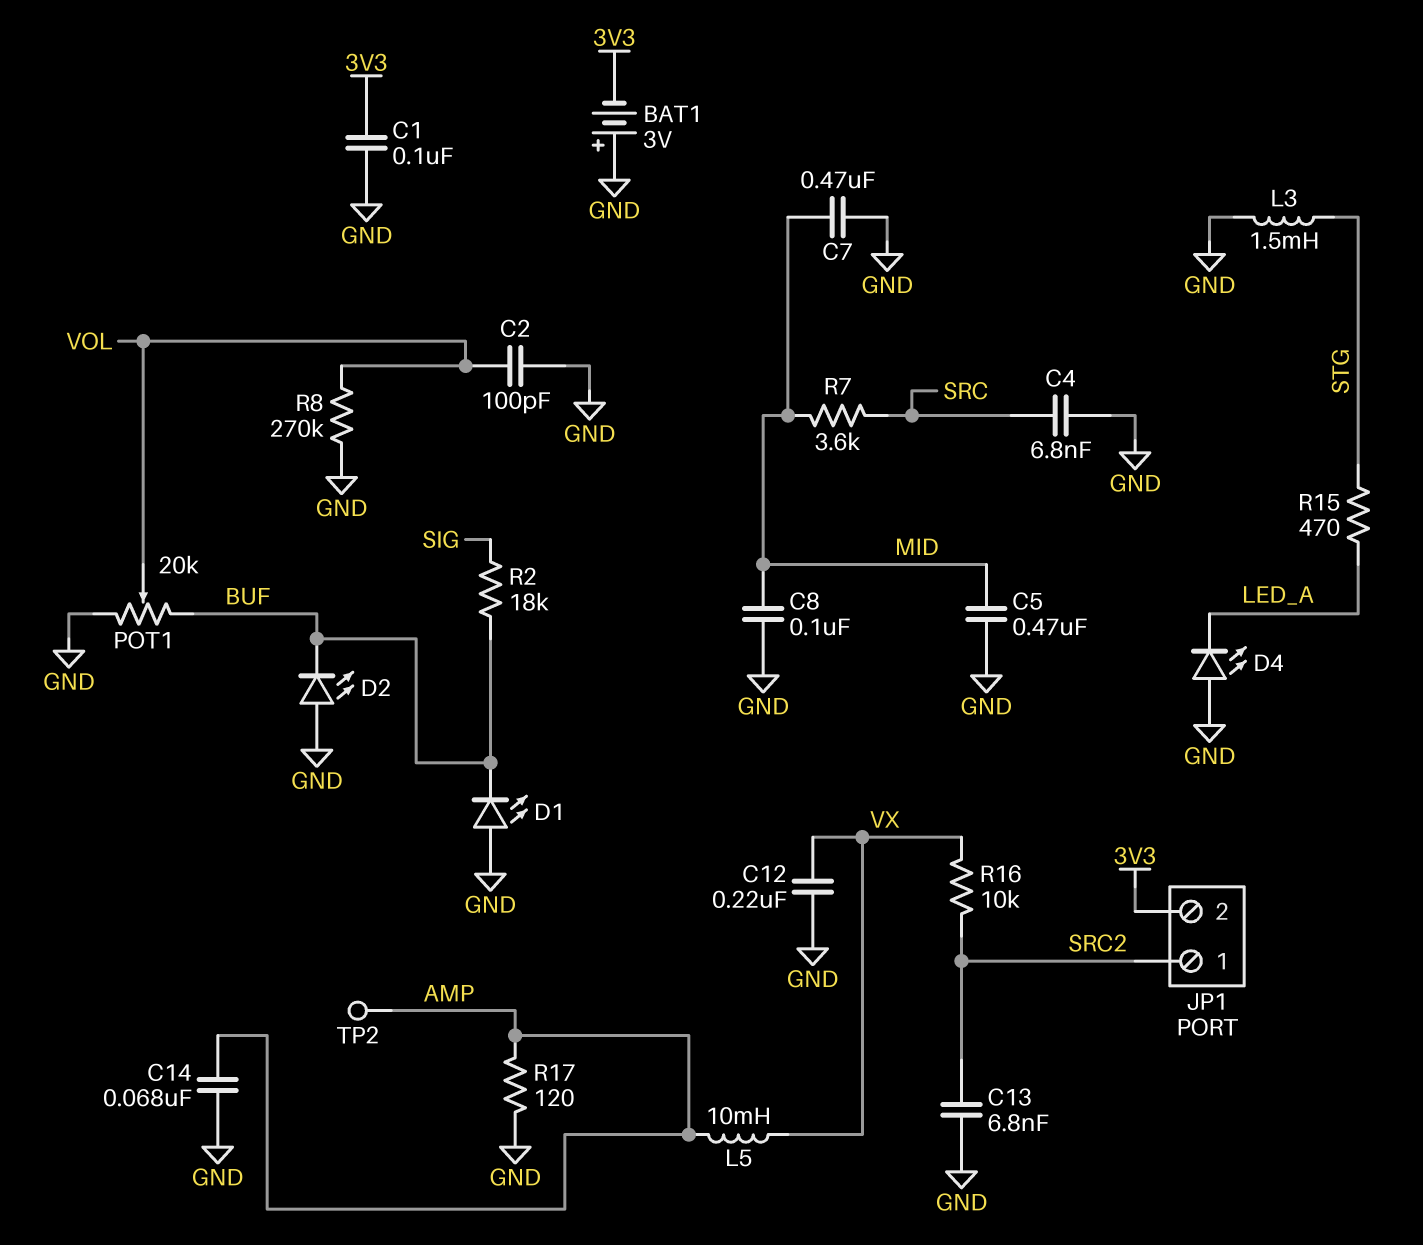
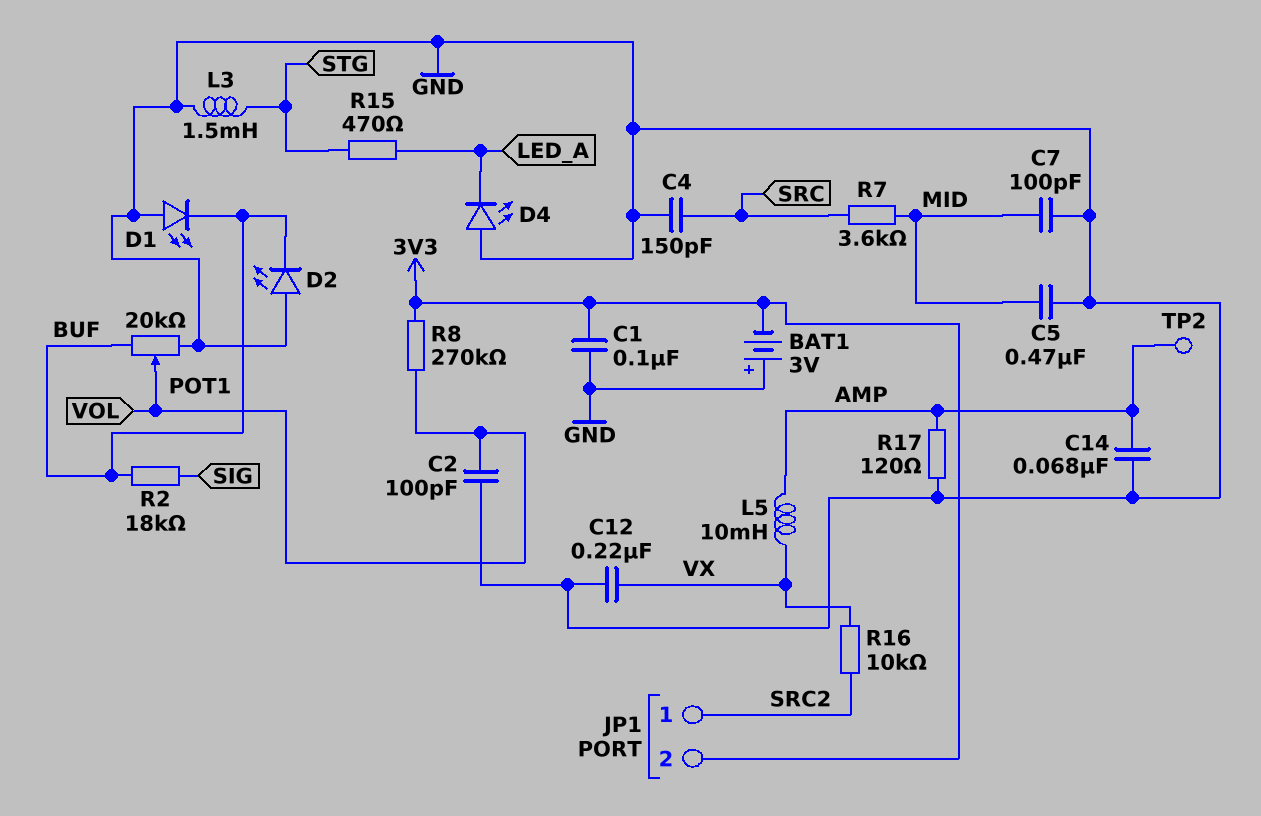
C4: 6.8nF (GND, SRC) -> 150pF (GND, SRC)
C7: 470nF (GND, MID) -> 100pF (GND, MID)
C8: 100nF (GND, MID) -> none
C13: 6.8nF (GND, SRC2) -> none
R8: 270k (GND, VOL) -> 270k (3V3, VOL)

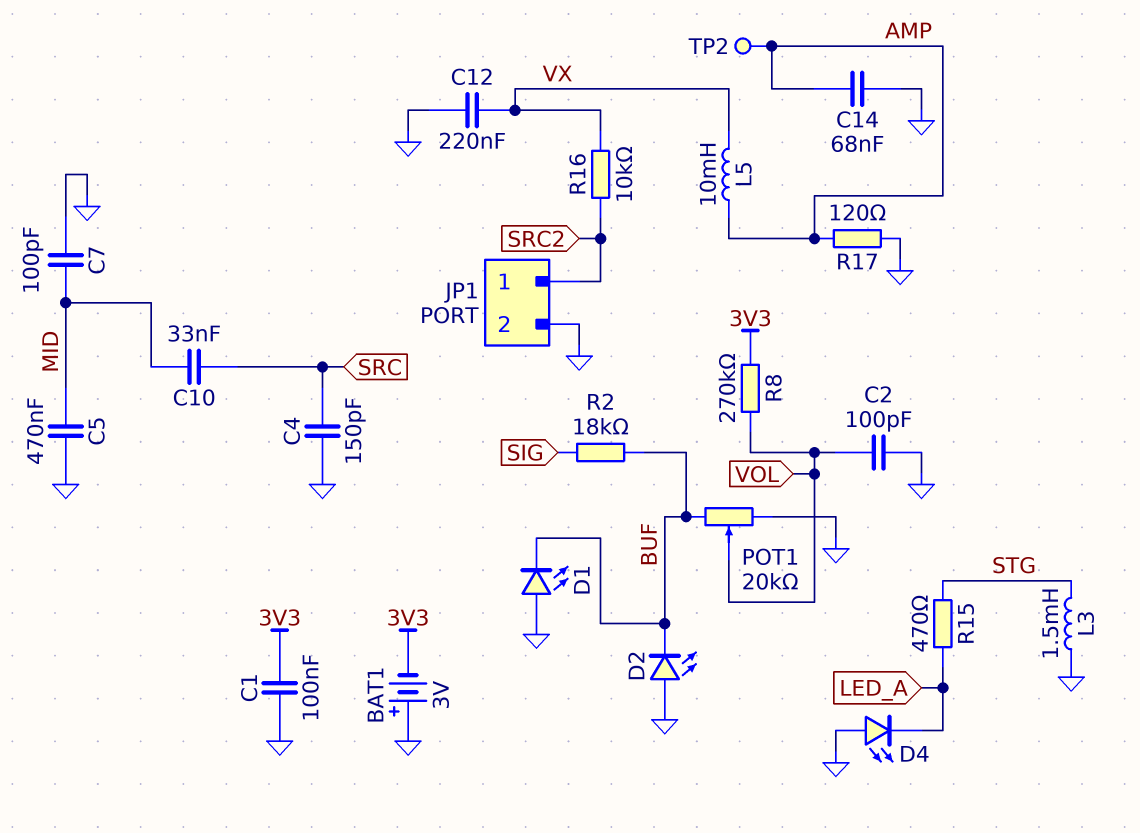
C10: none -> 33nF (MID, SRC)
JP1 pin 2: 3V3 -> GND
R7: 3.6k (MID, SRC) -> none

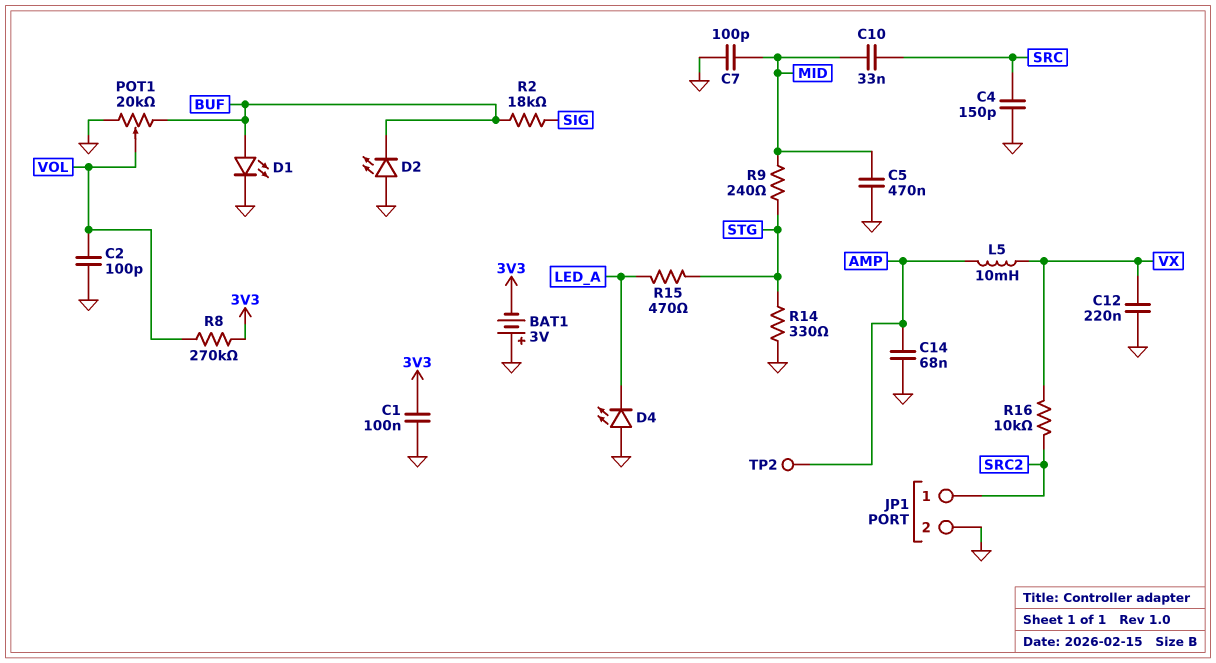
D1: LED (A GND, K BUF) -> LED (A BUF, K GND)
L3: 1.5mH (GND, STG) -> none
R9: none -> 240 (MID, STG)
R14: none -> 330 (GND, STG)
R17: 120 (AMP, GND) -> none

